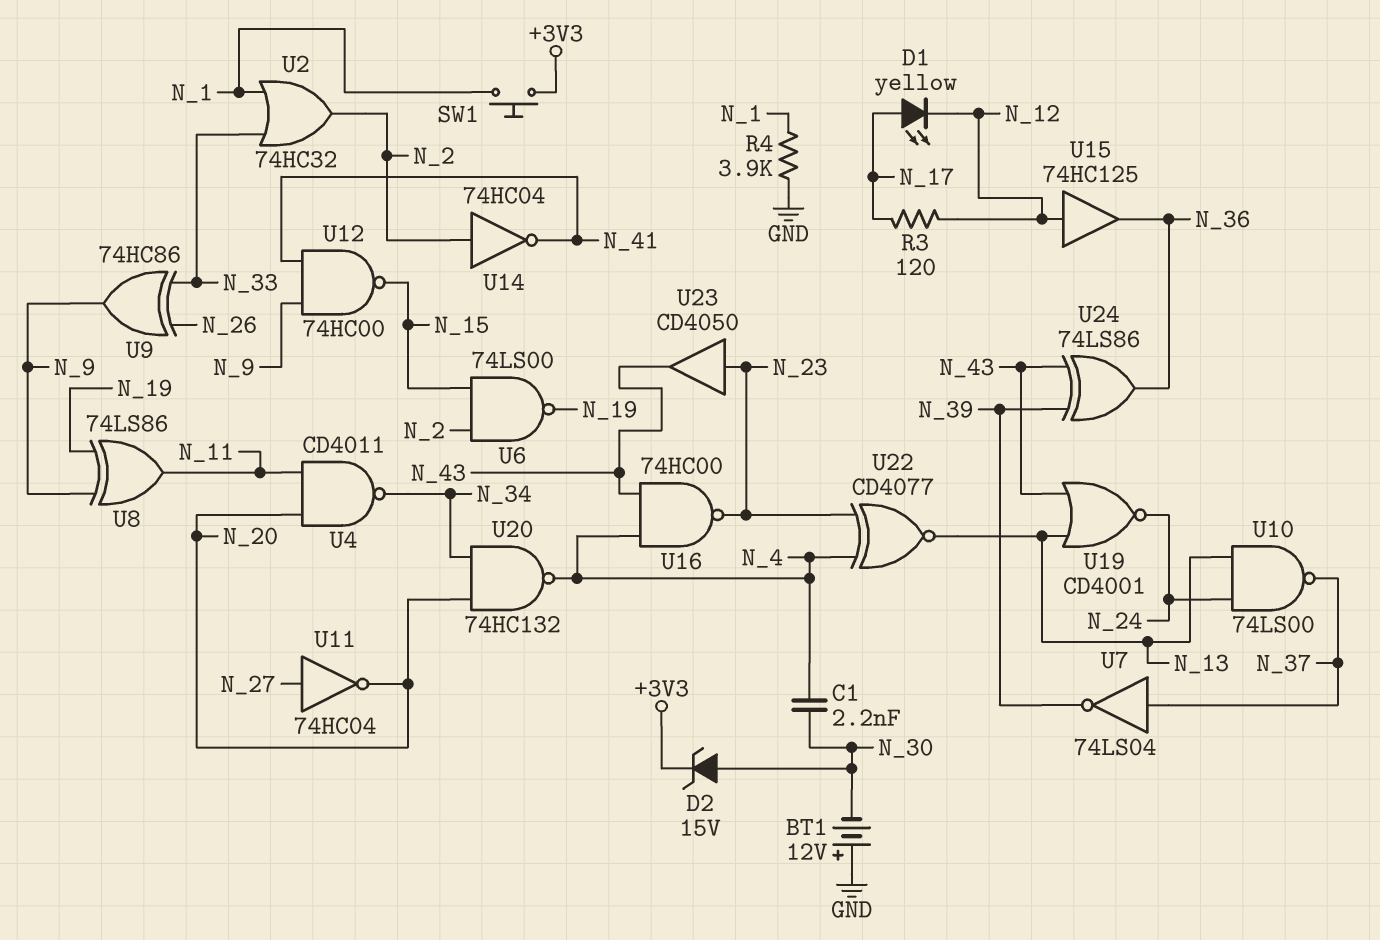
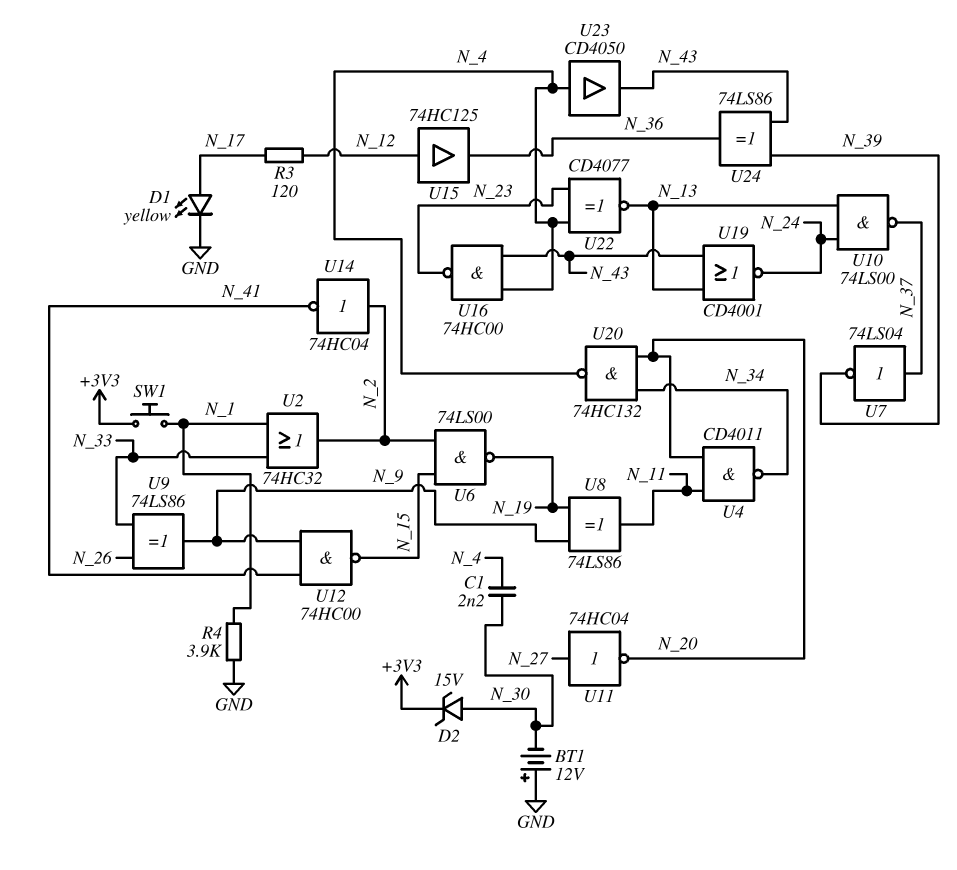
D1: LED yellow (A N_17, K N_12) -> LED yellow (A N_17, K GND)
U9: XOR 74HC86 (in N_26, in N_33, out N_9) -> XOR 74LS86 (in N_26, in N_33, out N_9)
U23: buffer CD4050 (in N_23, out N_43) -> buffer CD4050 (in N_4, out N_43)

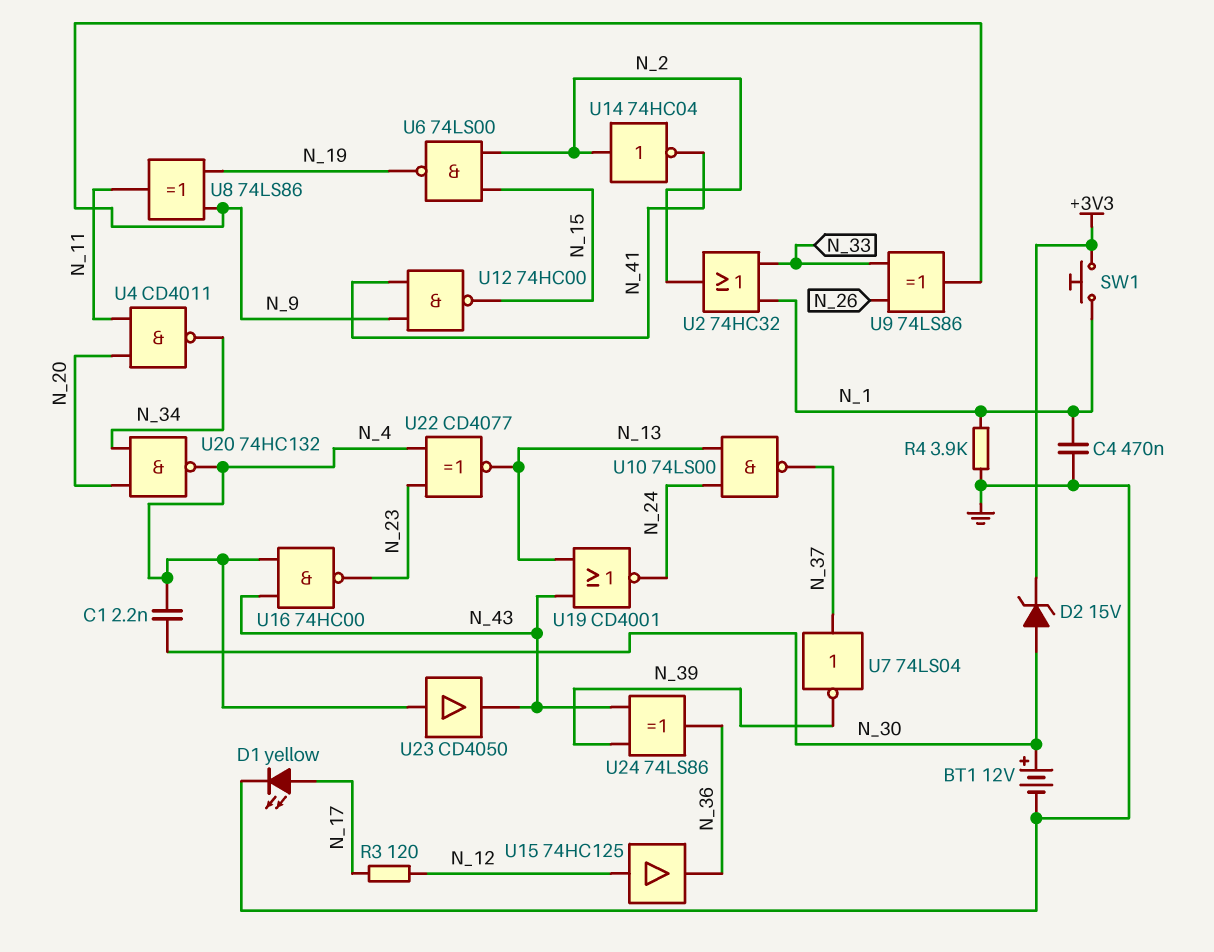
BT1: 12V (plus GND, minus N_30) -> 12V (plus N_30, minus GND)
C4: none -> 470nF (GND, N_1)
U11: NOT 74HC04 (in N_27, out N_20) -> none

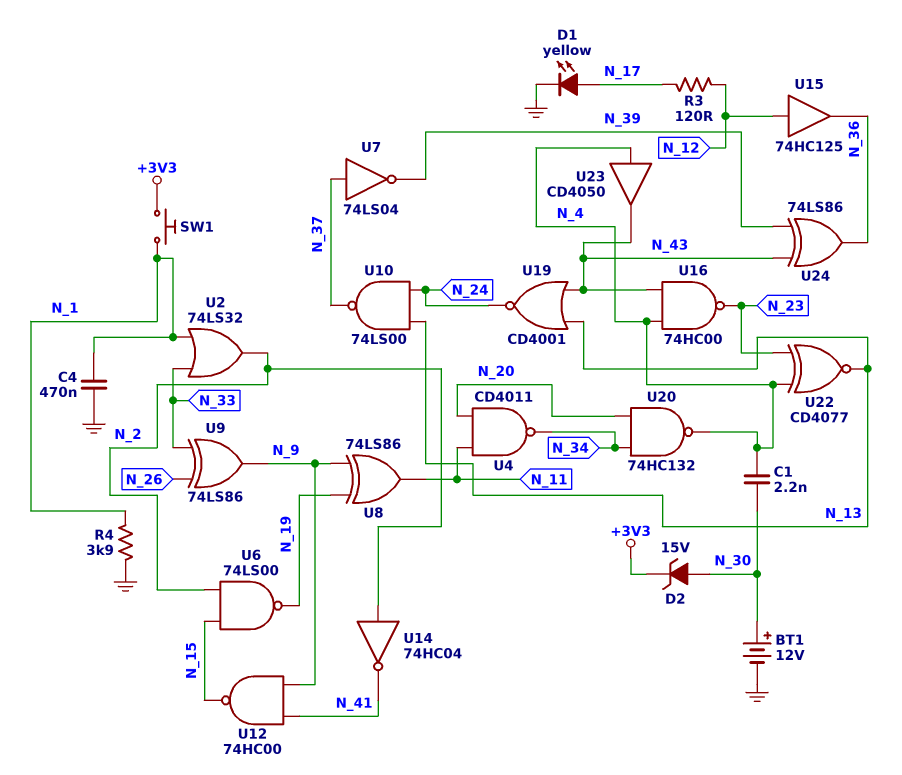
U2: OR 74HC32 (in N_1, in N_33, out N_2) -> OR 74LS32 (in N_1, in N_33, out N_2)

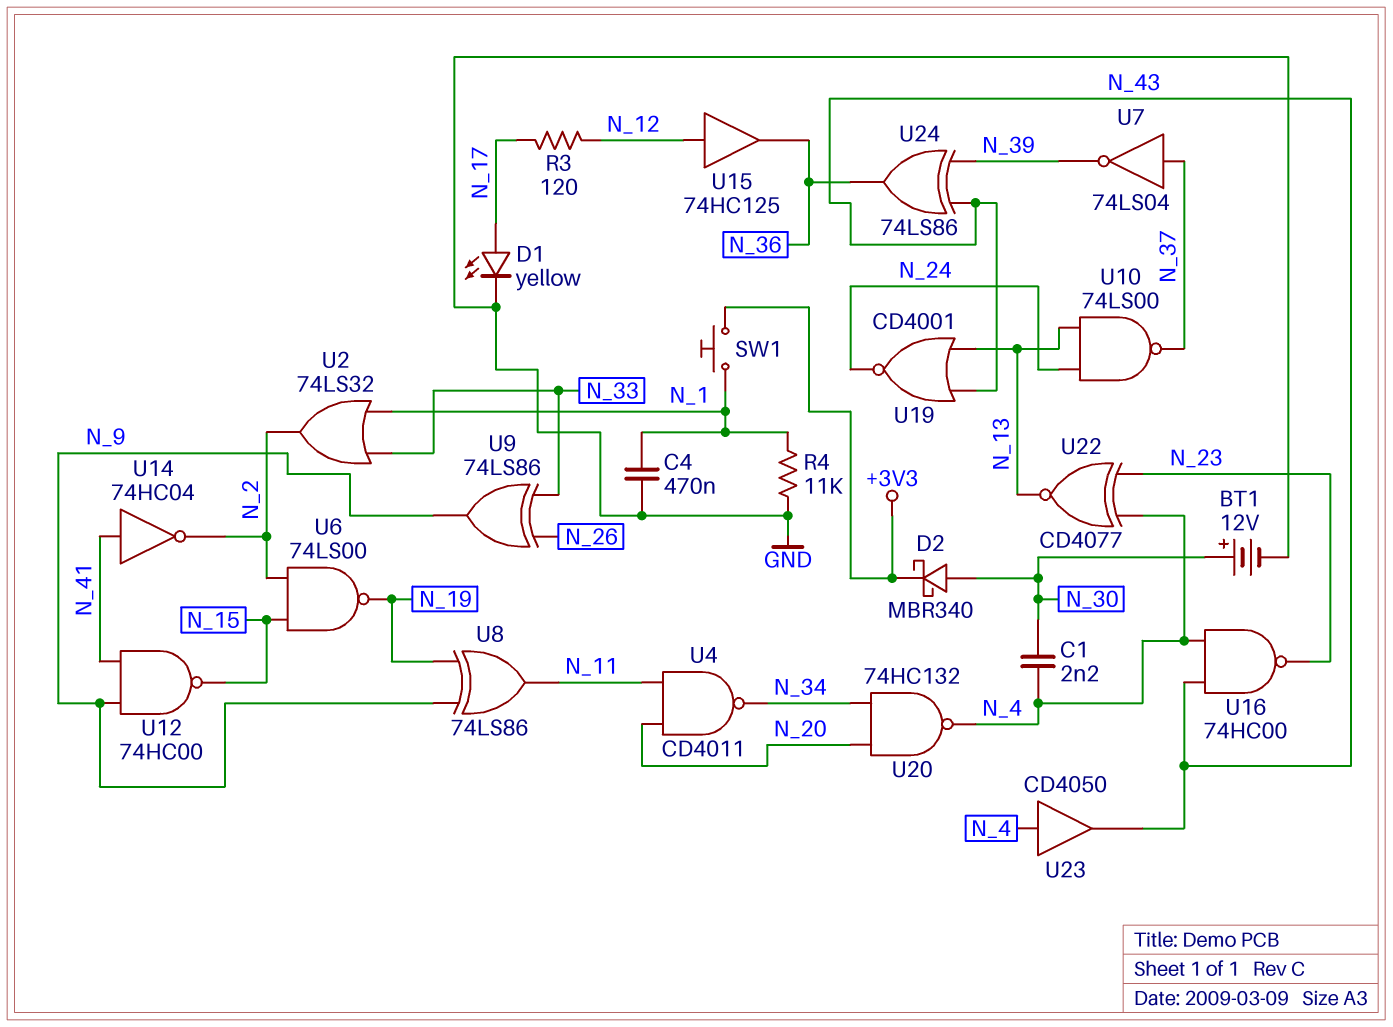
D2: zener 15V (A N_30, K +3V3) -> schottky MBR340 (A N_30, K +3V3)
R4: 3.9k (GND, N_1) -> 11k (GND, N_1)
U14: NOT 74HC04 (in N_2, out N_41) -> NOT 74HC04 (in N_41, out N_2)

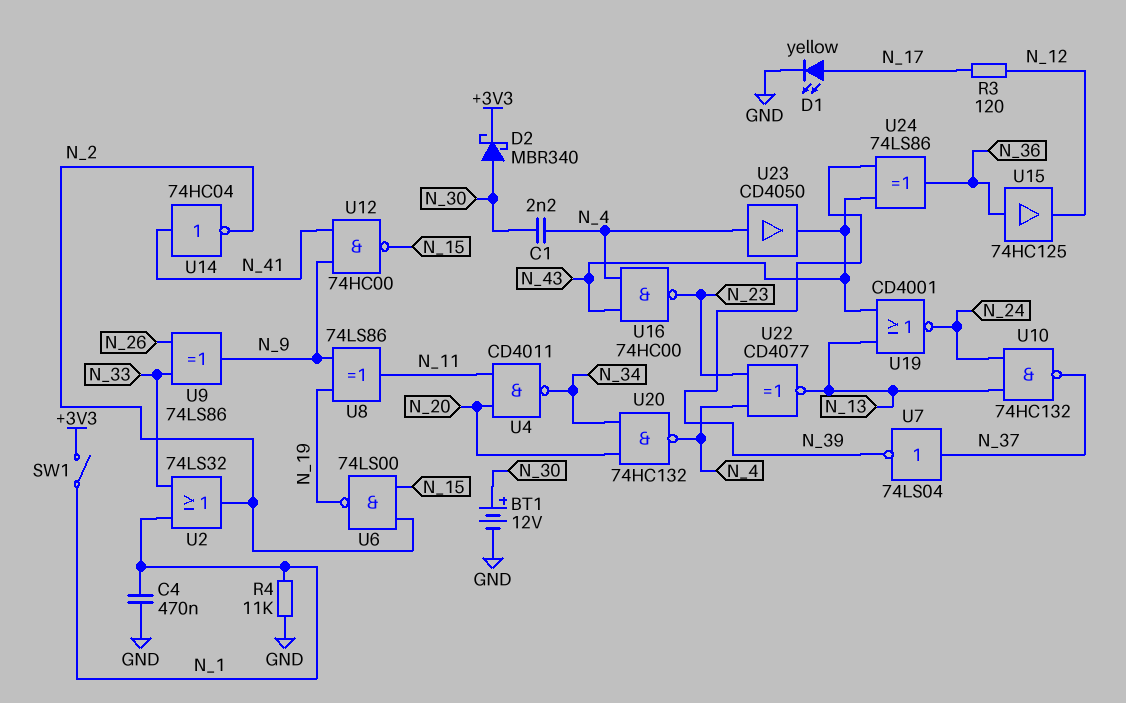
SW1: button (+3V3, N_1) -> switch (+3V3, N_1)
U10: NAND 74LS00 (in N_13, in N_24, out N_37) -> NAND 74HC132 (in N_13, in N_24, out N_37)
U15: buffer 74HC125 (in N_12, out N_36) -> buffer 74HC125 (in N_36, out N_12)

